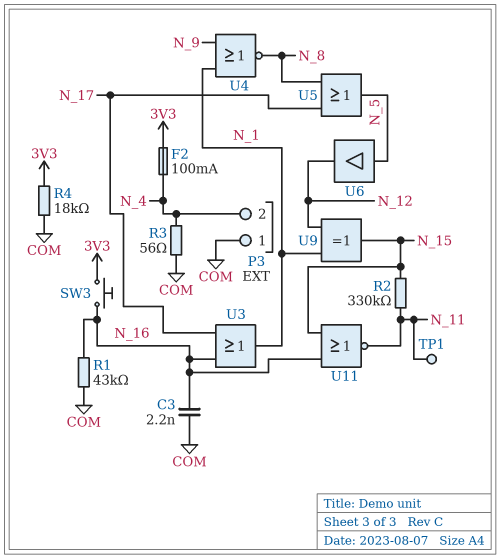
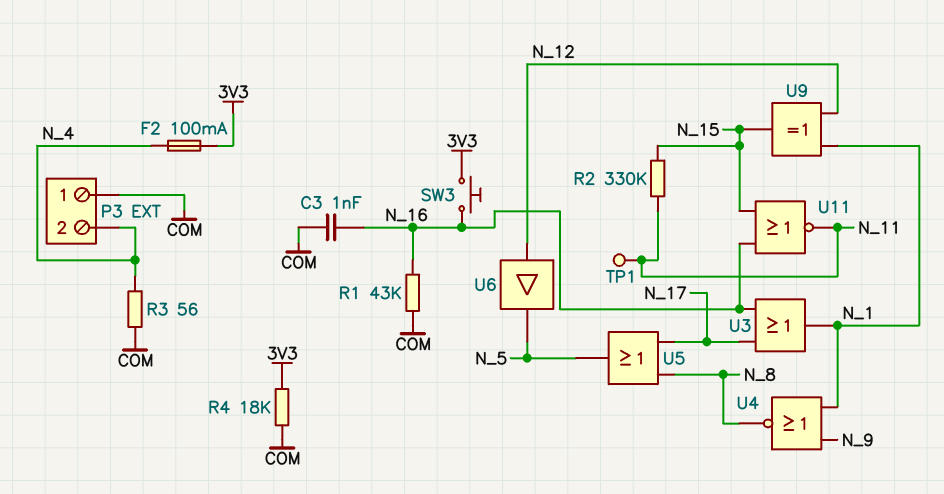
C3: 2.2nF (COM, N_16) -> 1nF (COM, N_16)
U6: buffer (in N_5, out N_12) -> buffer (in N_12, out N_5)

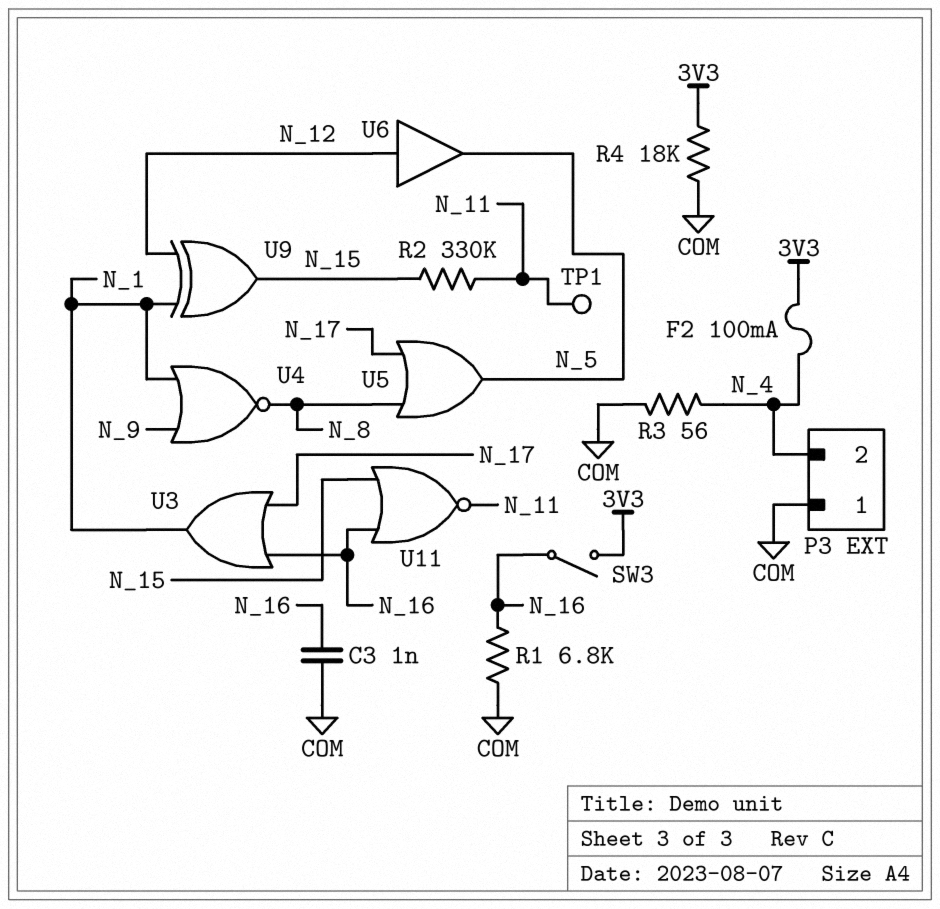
R1: 43k (COM, N_16) -> 6.8k (COM, N_16)
SW3: button (3V3, N_16) -> switch (3V3, N_16)

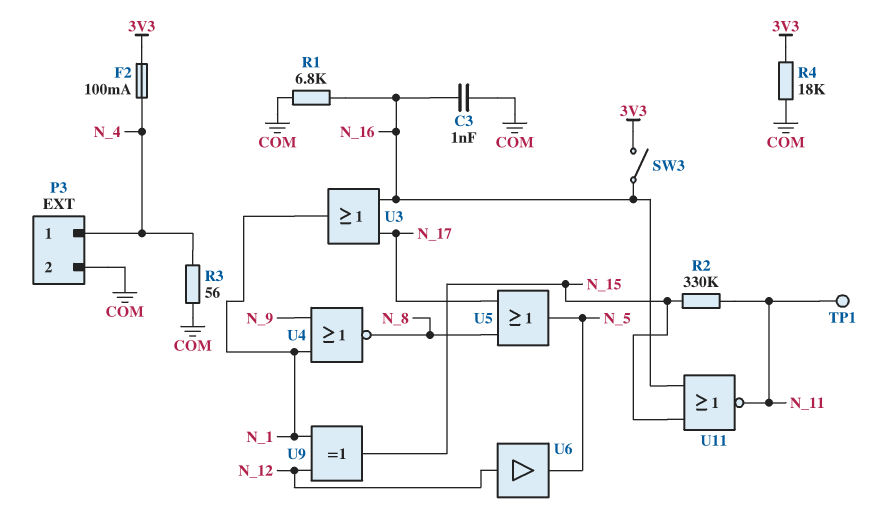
P3 pin 1: COM -> N_4
P3 pin 2: N_4 -> COM

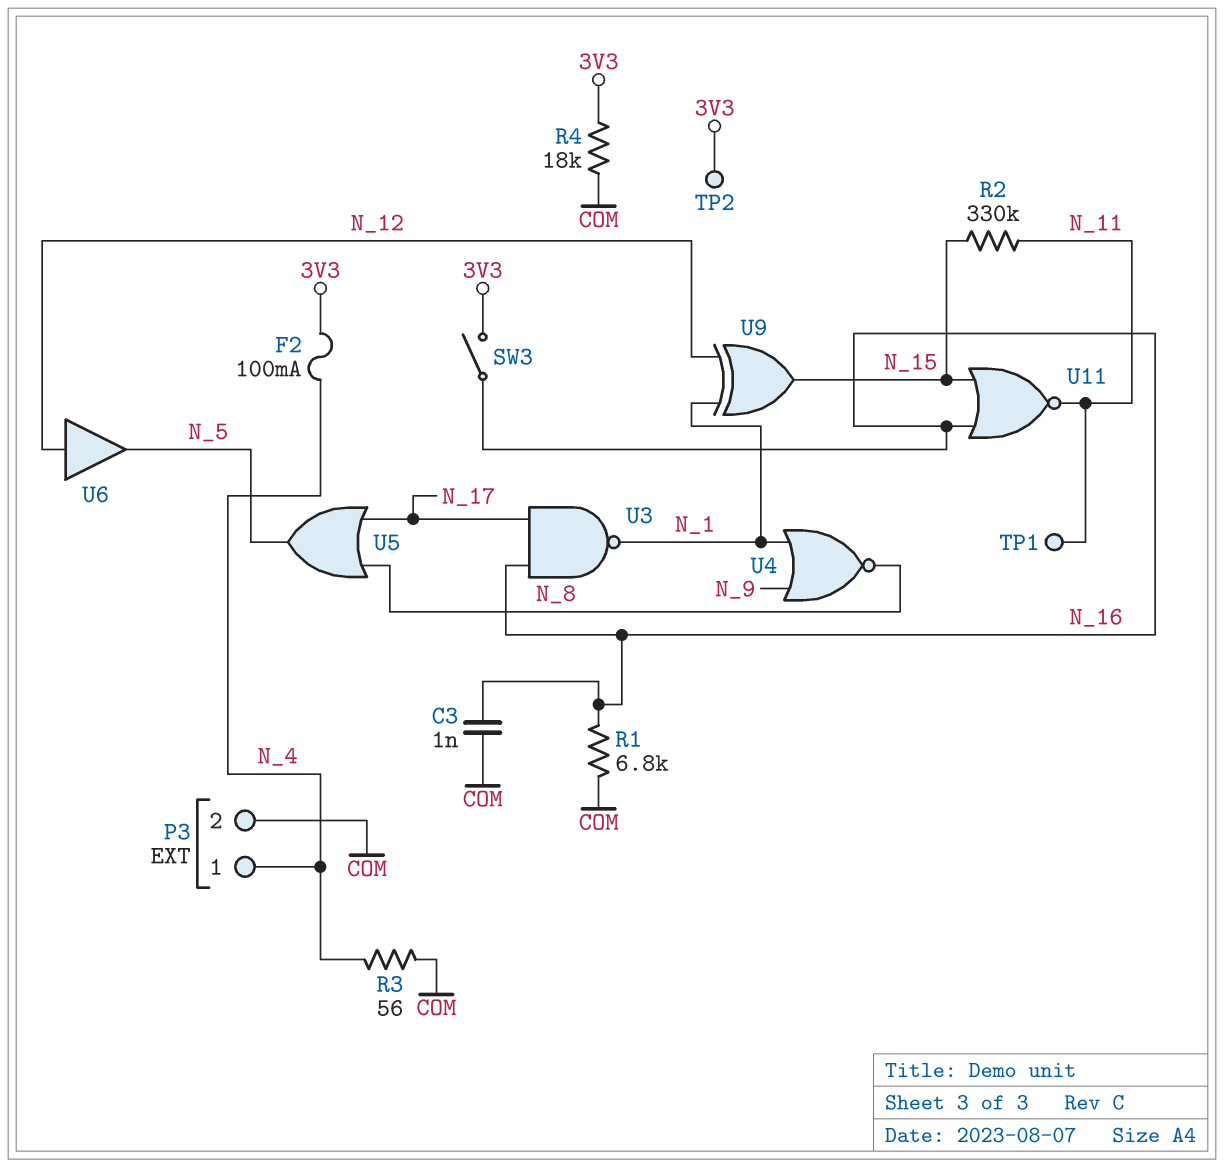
TP2: none -> test point (3V3)
U3: OR (in N_16, in N_17, out N_1) -> NAND (in N_16, in N_17, out N_1)

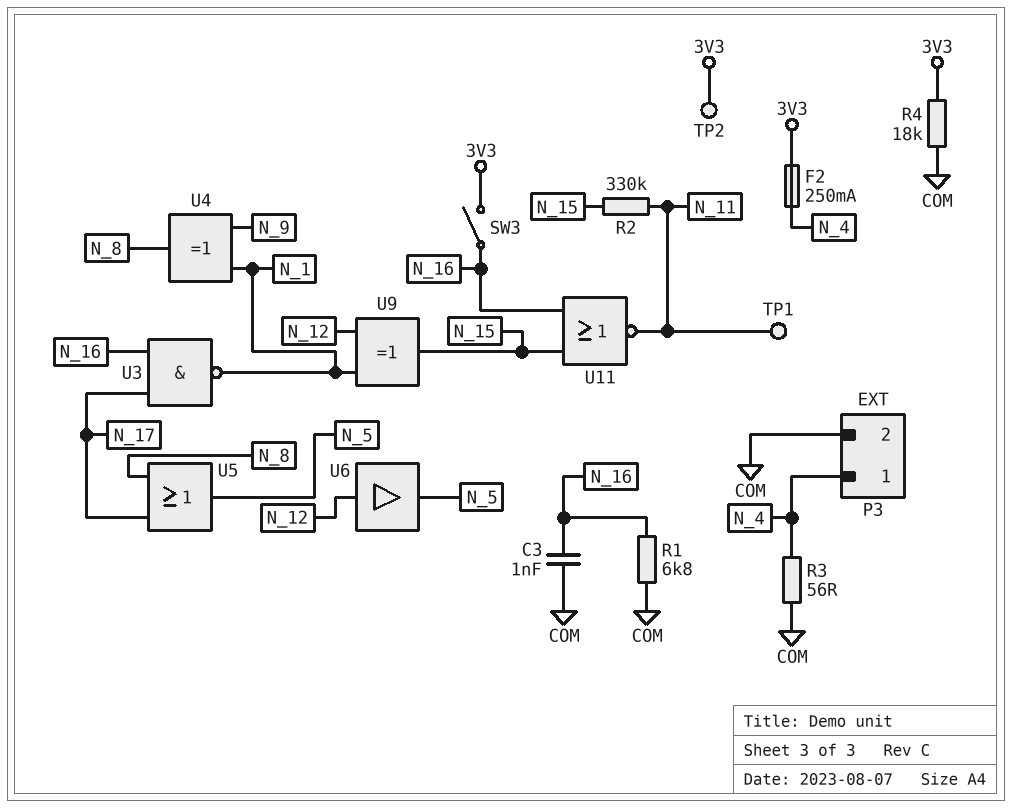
F2: 100mA (3V3, N_4) -> 250mA (3V3, N_4)
U4: NOR (in N_1, in N_9, out N_8) -> XOR (in N_1, in N_9, out N_8)

